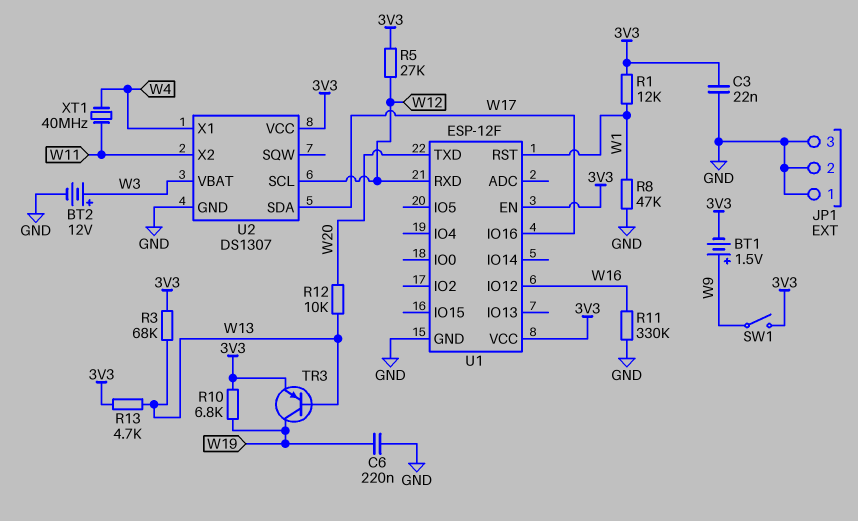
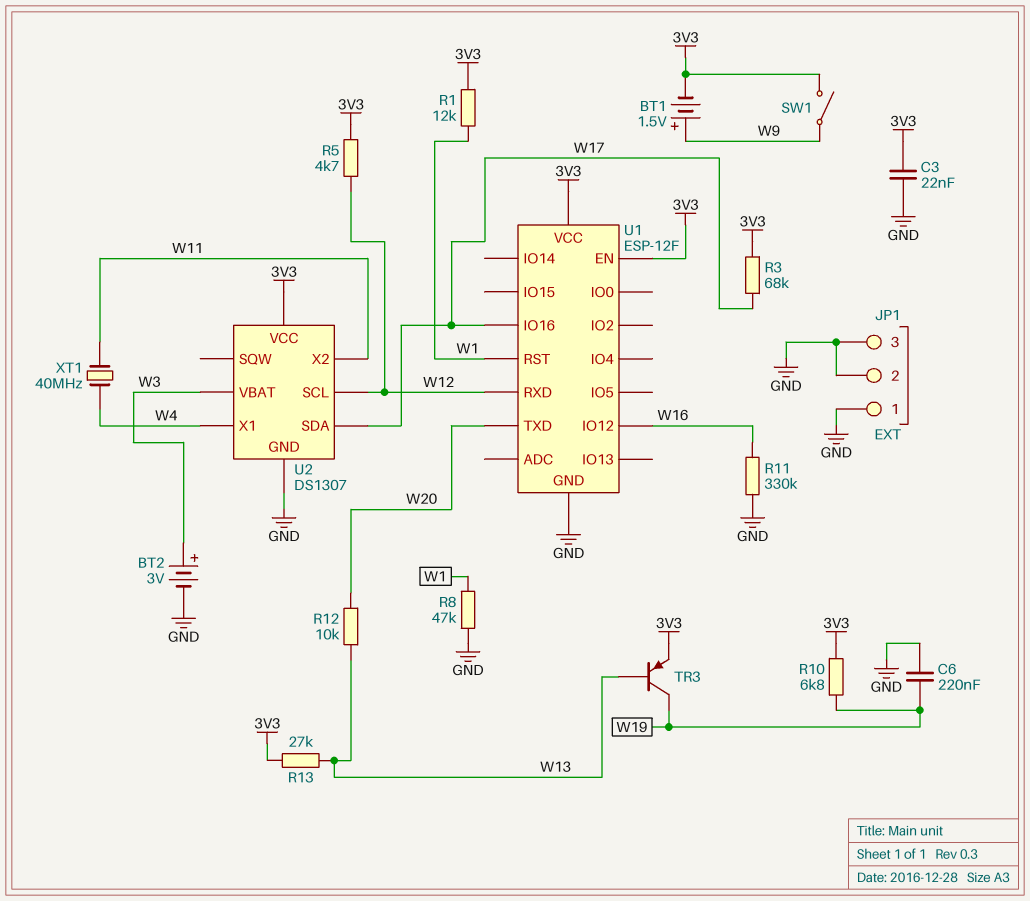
BT2: 12V (plus W3, minus GND) -> 3V (plus W3, minus GND)
R3: 68k (3V3, W13) -> 68k (3V3, W17)
R5: 27k (3V3, W12) -> 4.7k (3V3, W12)
R13: 4.7k (3V3, W13) -> 27k (3V3, W13)

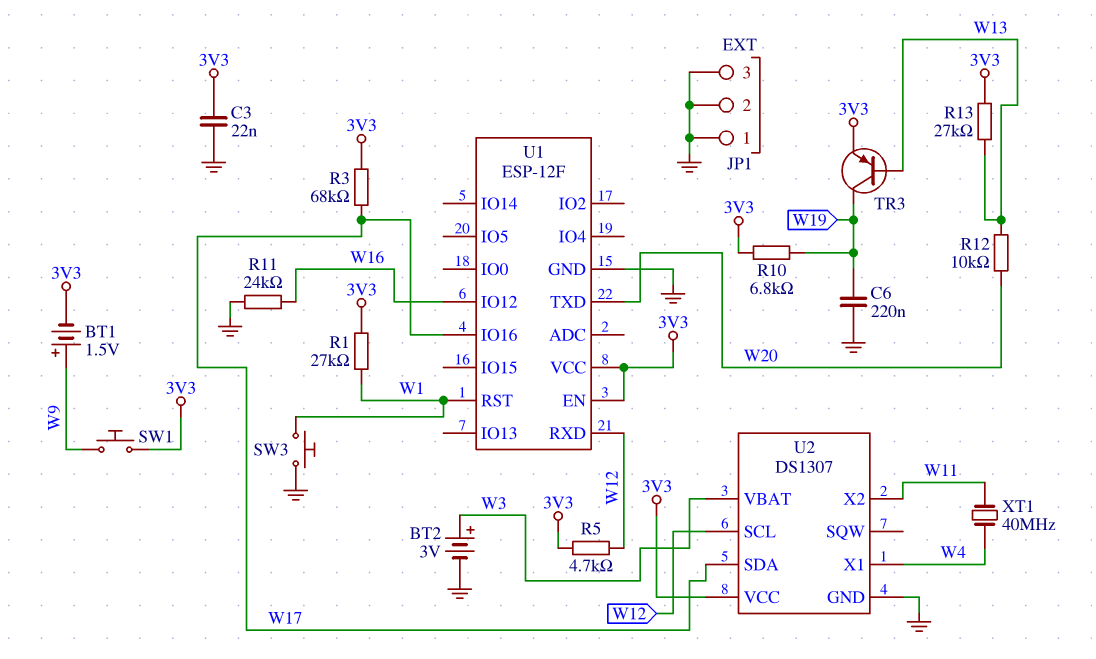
R1: 12k (3V3, W1) -> 27k (3V3, W1)
R8: 47k (GND, W1) -> none
R11: 330k (GND, W16) -> 24k (GND, W16)
SW1: switch (3V3, W9) -> button (3V3, W9)
SW3: none -> button (GND, W1)

